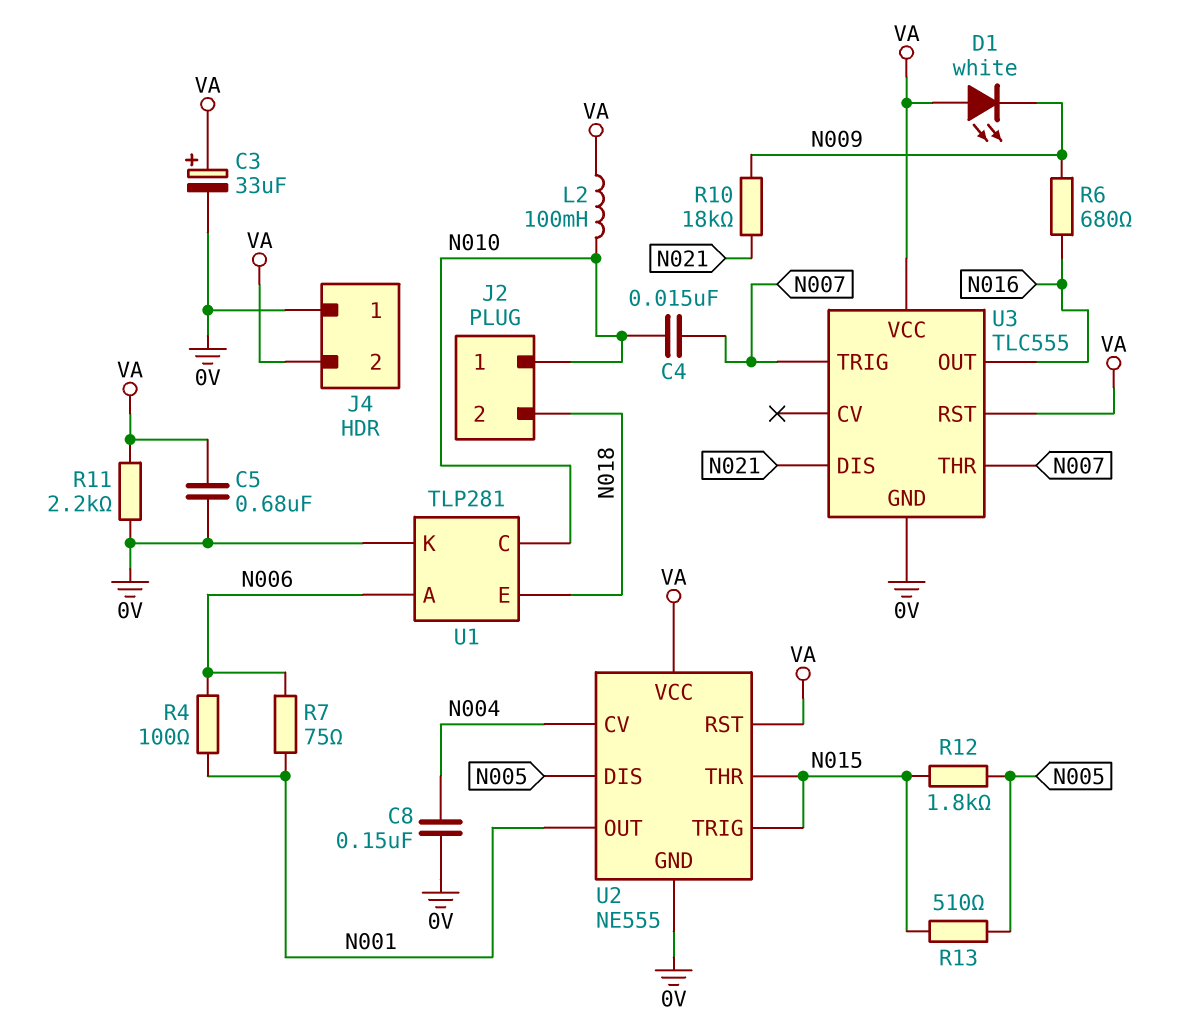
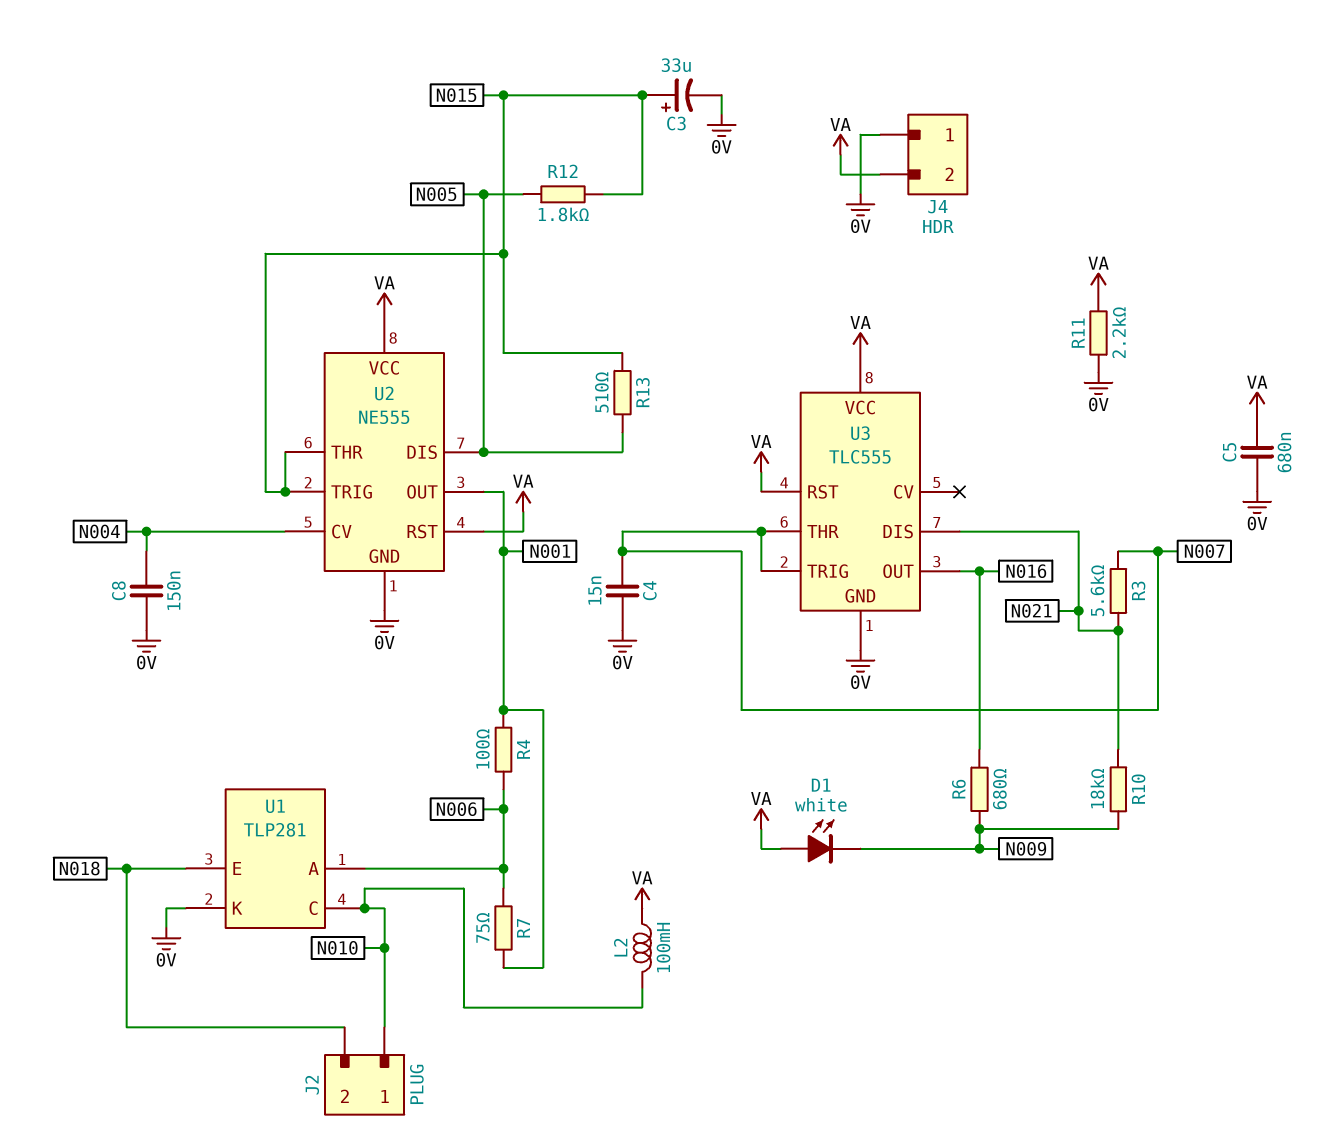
C3: 33uF (plus VA, minus 0V) -> 33uF (plus N015, minus 0V)
C4: 15nF (N007, N010) -> 15nF (0V, N007)
R3: none -> 5.6k (N007, N021)

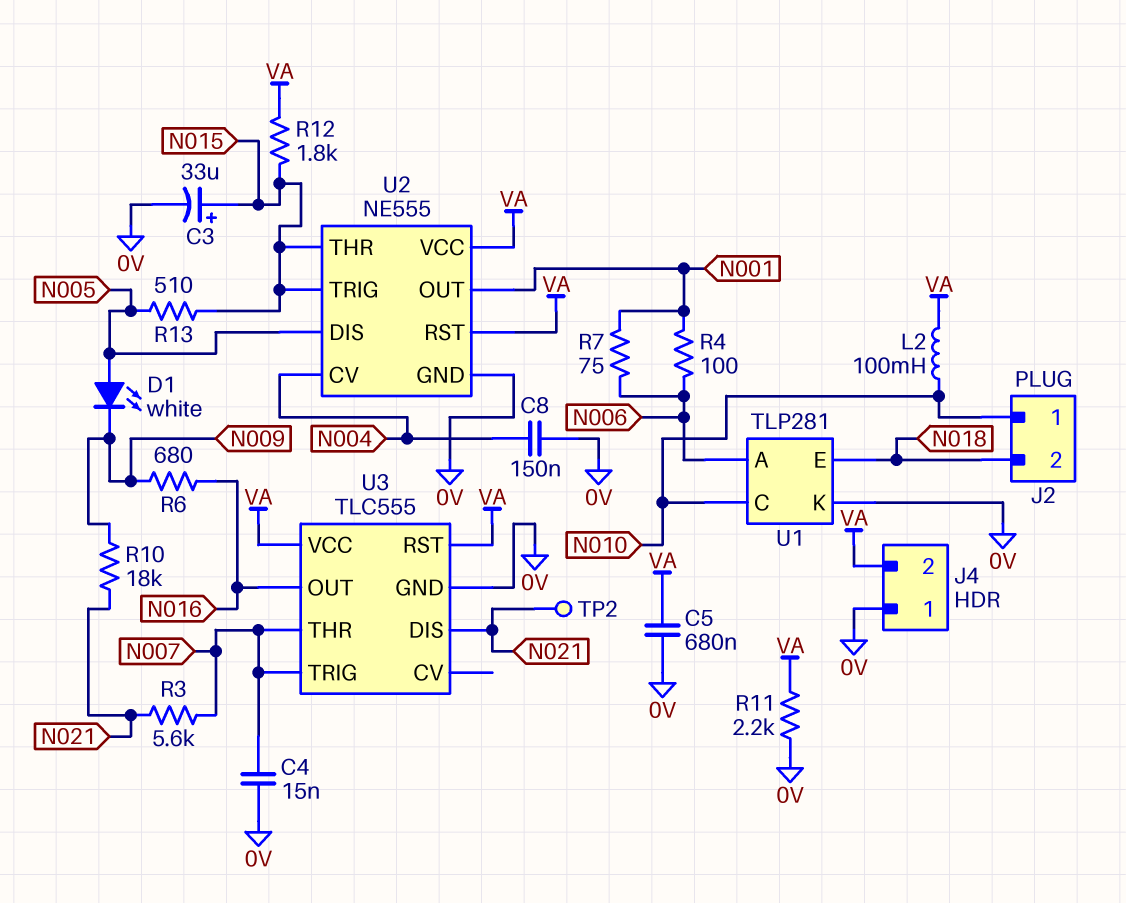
D1: LED white (A VA, K N009) -> LED white (A N005, K N009)
R12: 1.8k (N005, N015) -> 1.8k (N015, VA)
TP2: none -> test point (N021)

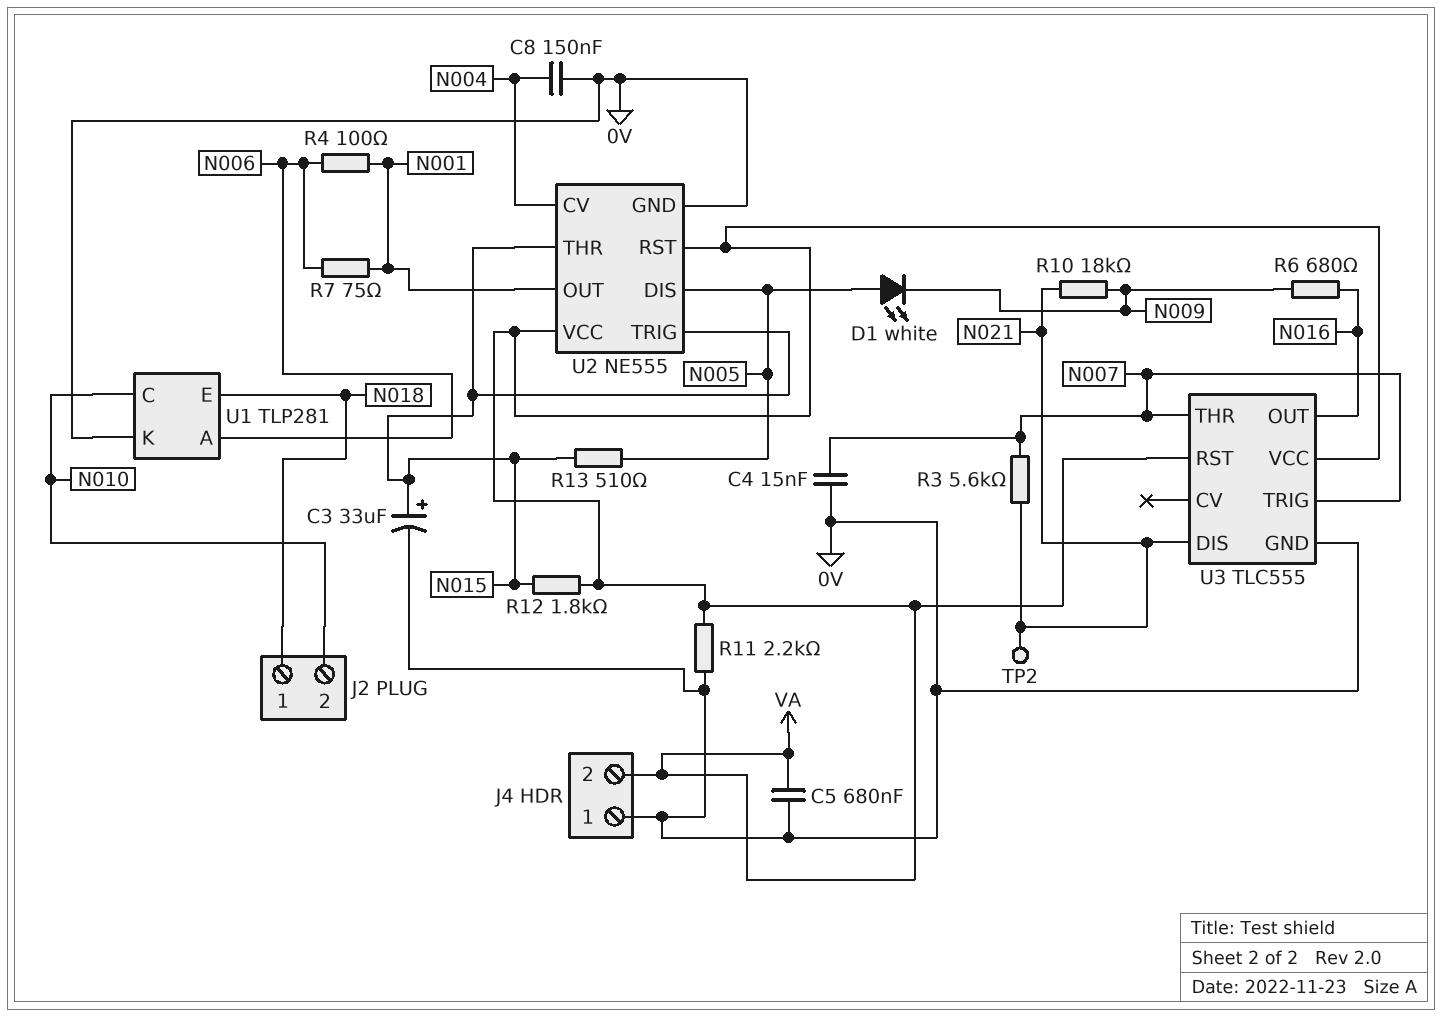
J2 pin 1: N010 -> N018
J2 pin 2: N018 -> N010
L2: 100mH (N010, VA) -> none

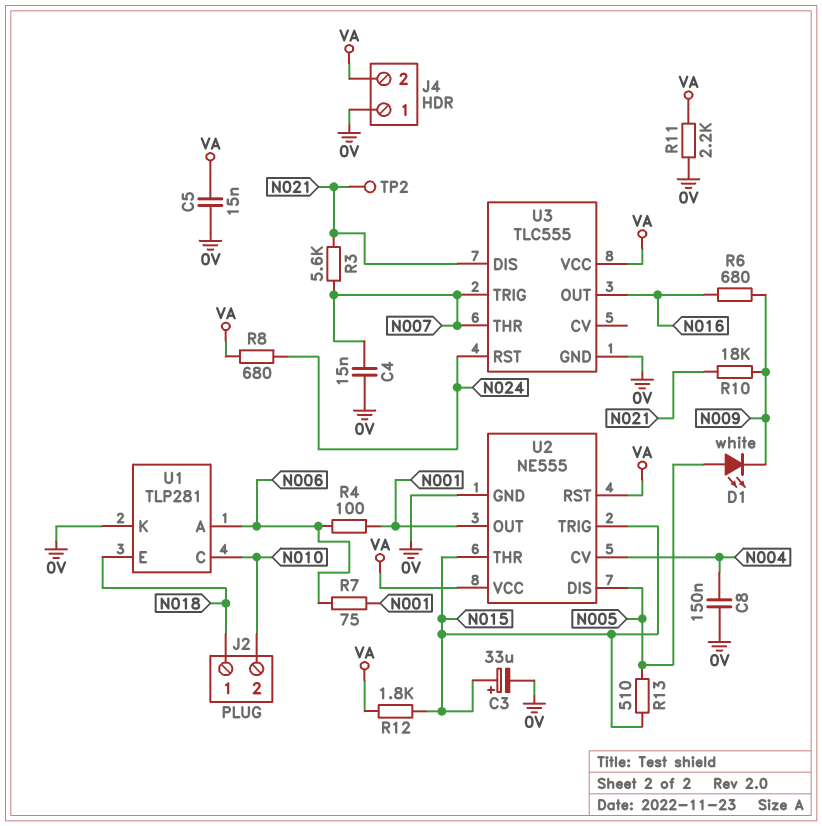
C5: 680nF (0V, VA) -> 15nF (0V, VA)
R8: none -> 680 (N024, VA)
U3 pin RST: VA -> N024

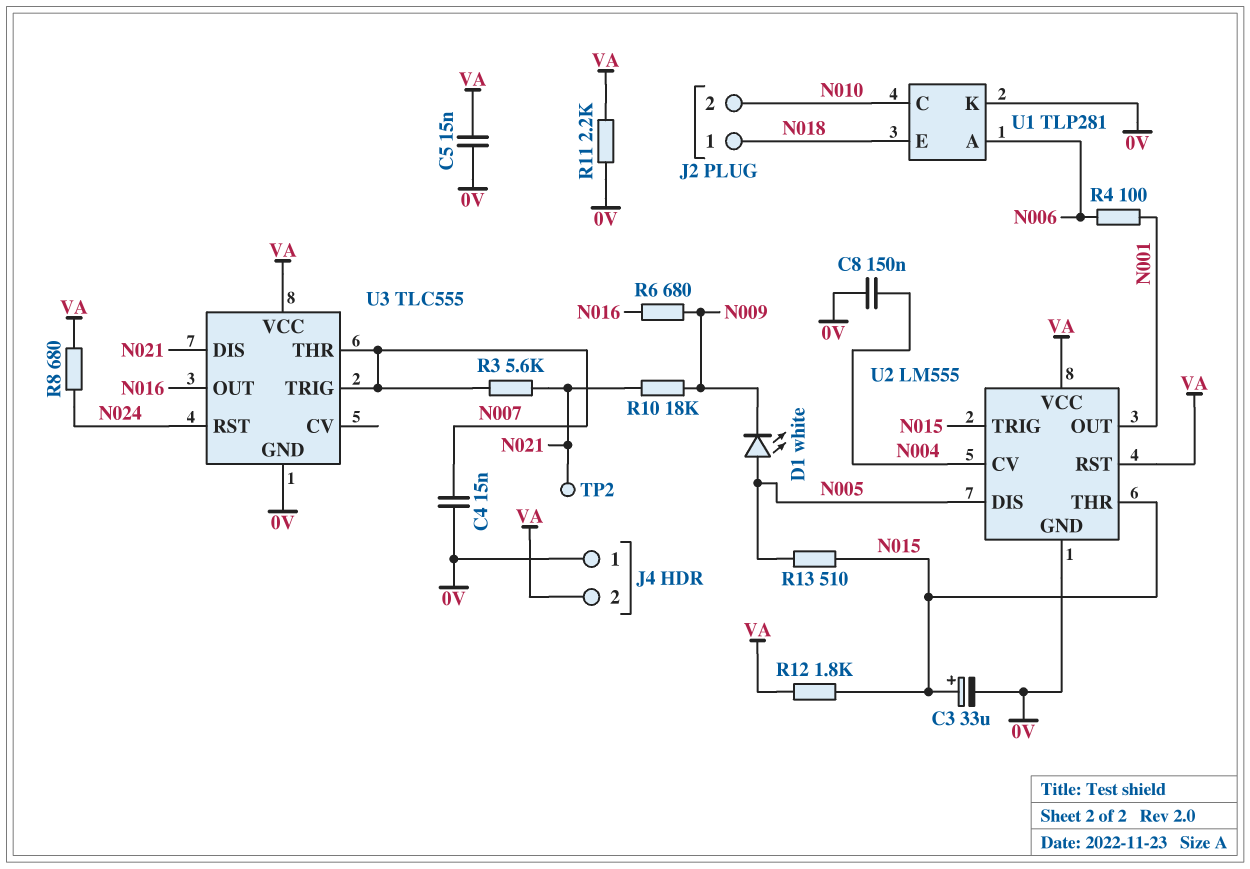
R7: 75 (N001, N006) -> none
U2: NE555 -> LM555

